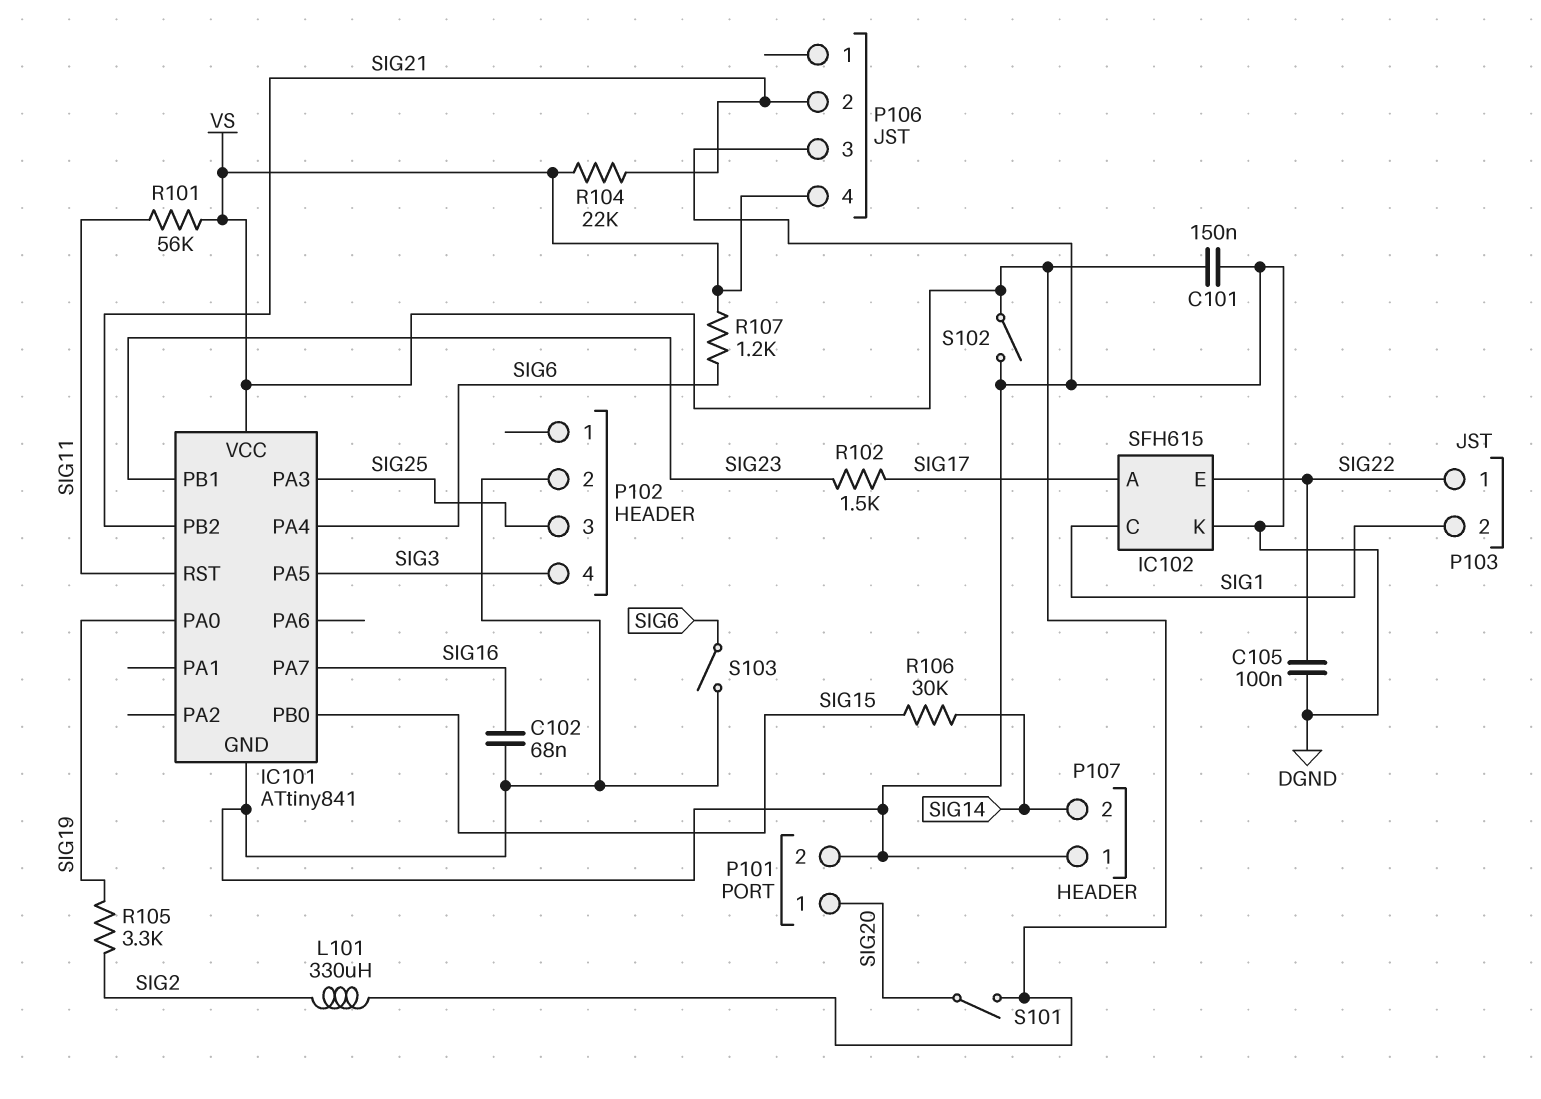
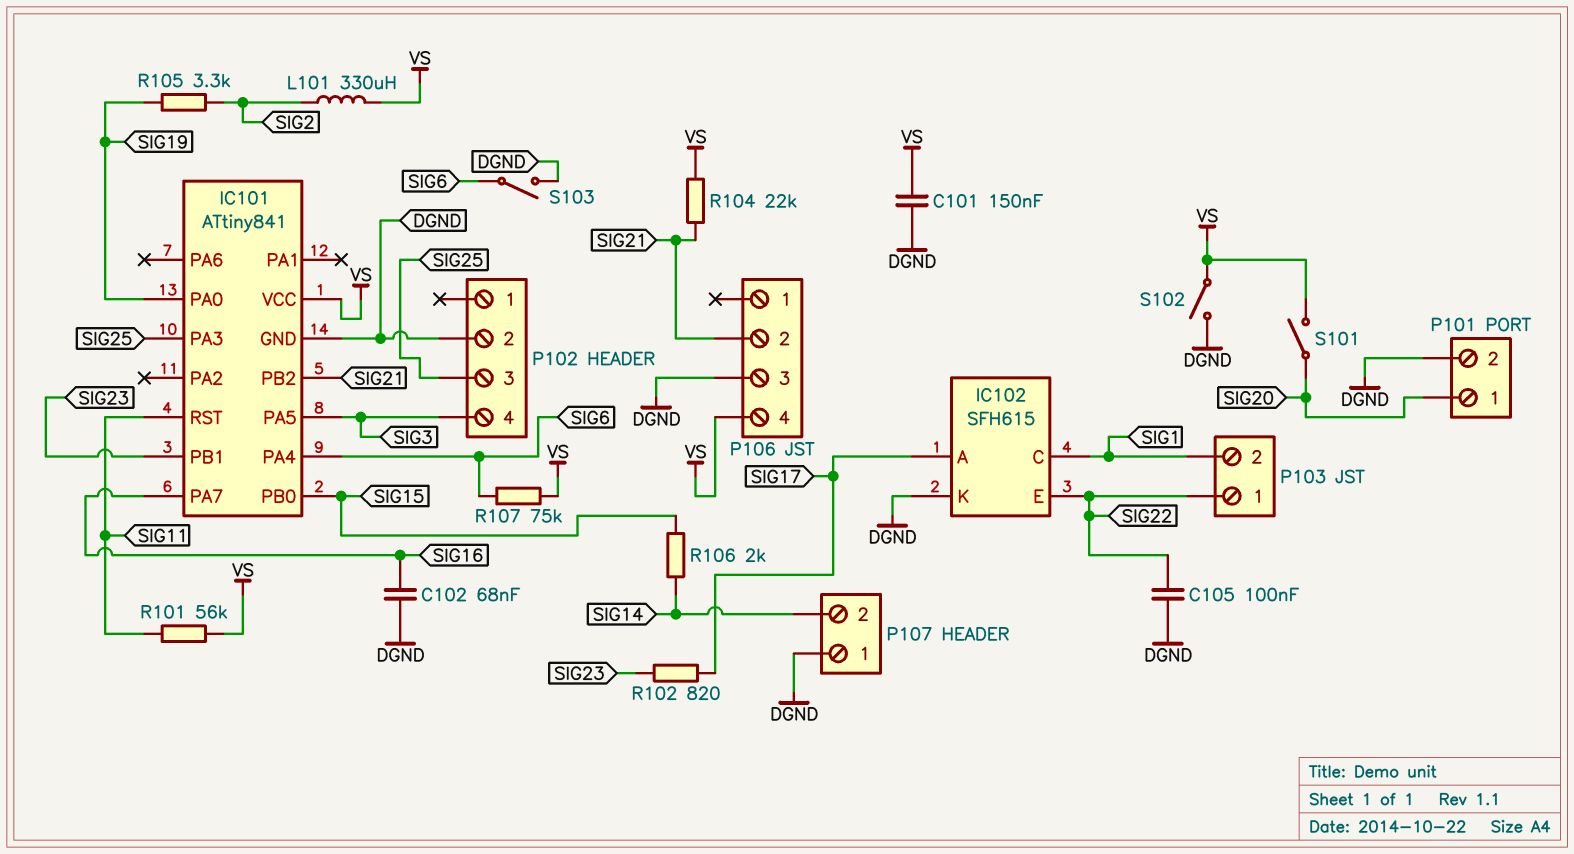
R102: 1.5k (SIG17, SIG23) -> 820 (SIG17, SIG23)
R106: 30k (SIG14, SIG15) -> 2k (SIG14, SIG15)
R107: 1.2k (SIG6, VS) -> 75k (SIG6, VS)

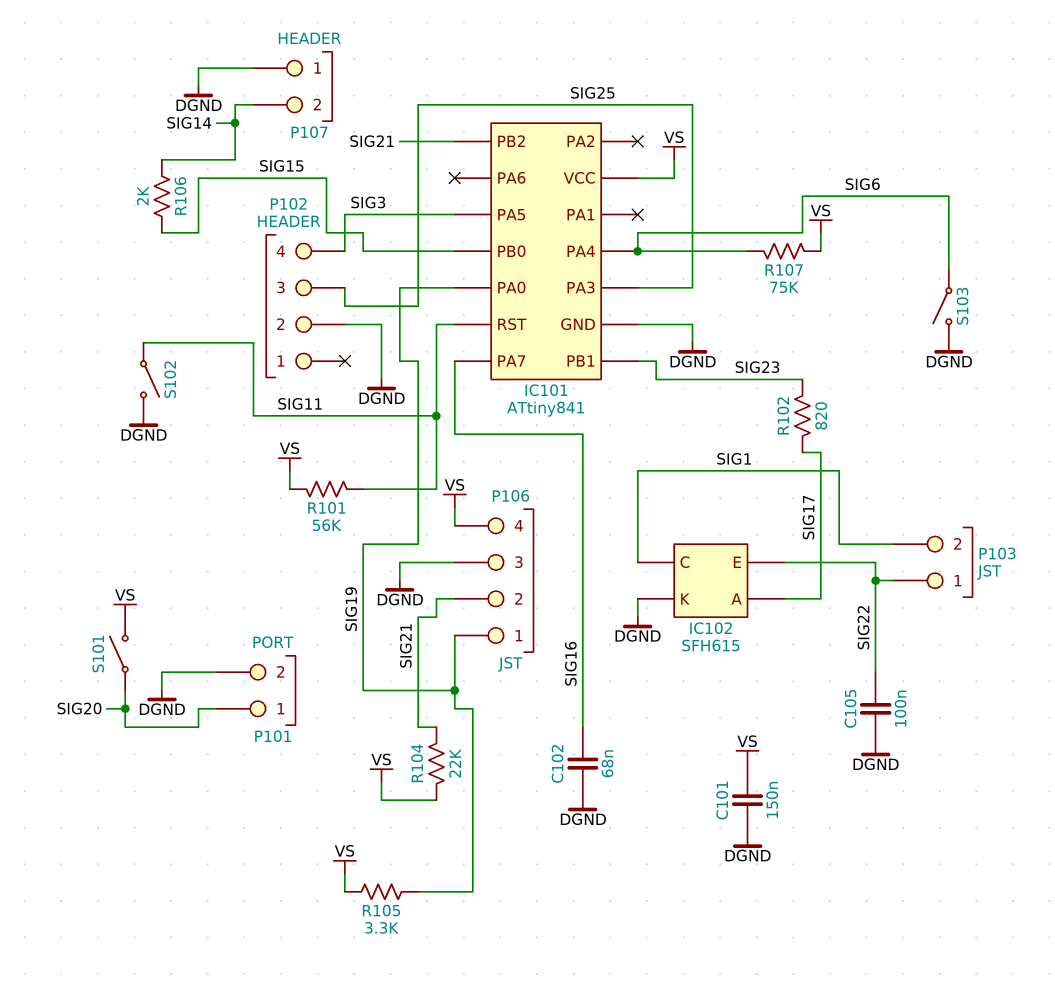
L101: 330uH (SIG2, VS) -> none
P106 pin 1: none -> SIG19
R105: 3.3k (SIG2, SIG19) -> 3.3k (SIG19, VS)
S102: switch (DGND, VS) -> switch (DGND, SIG11)

